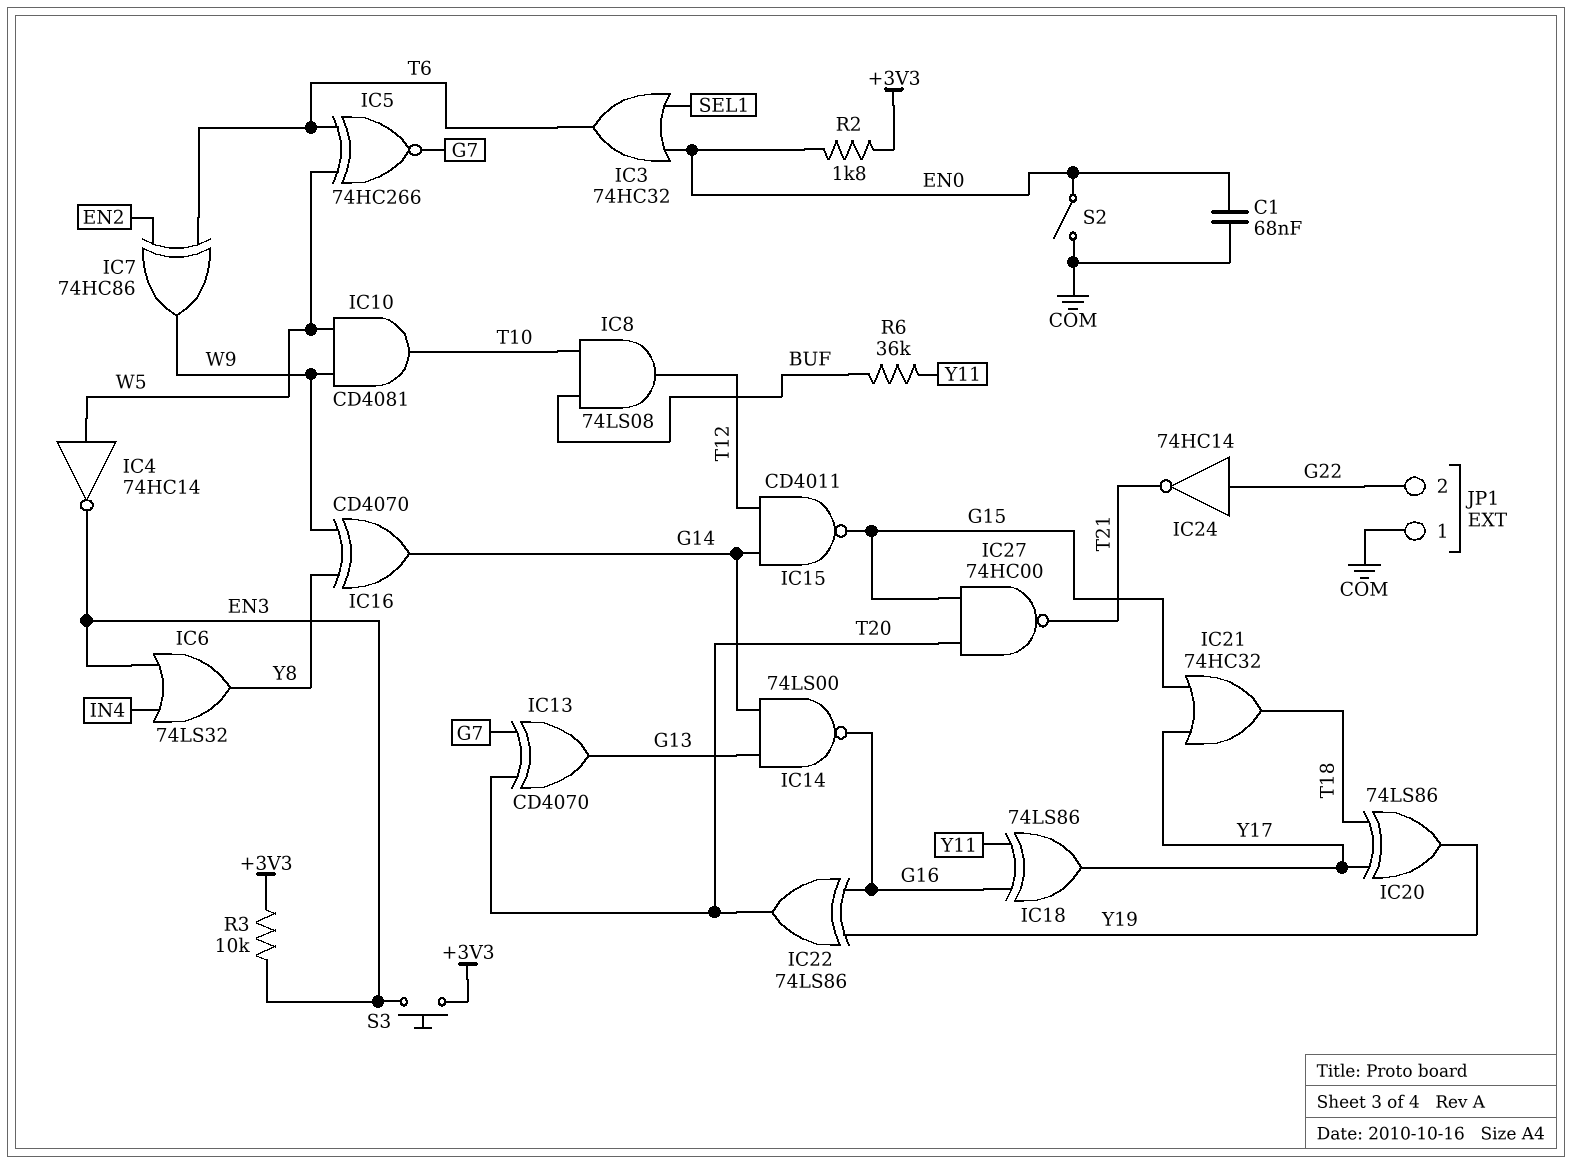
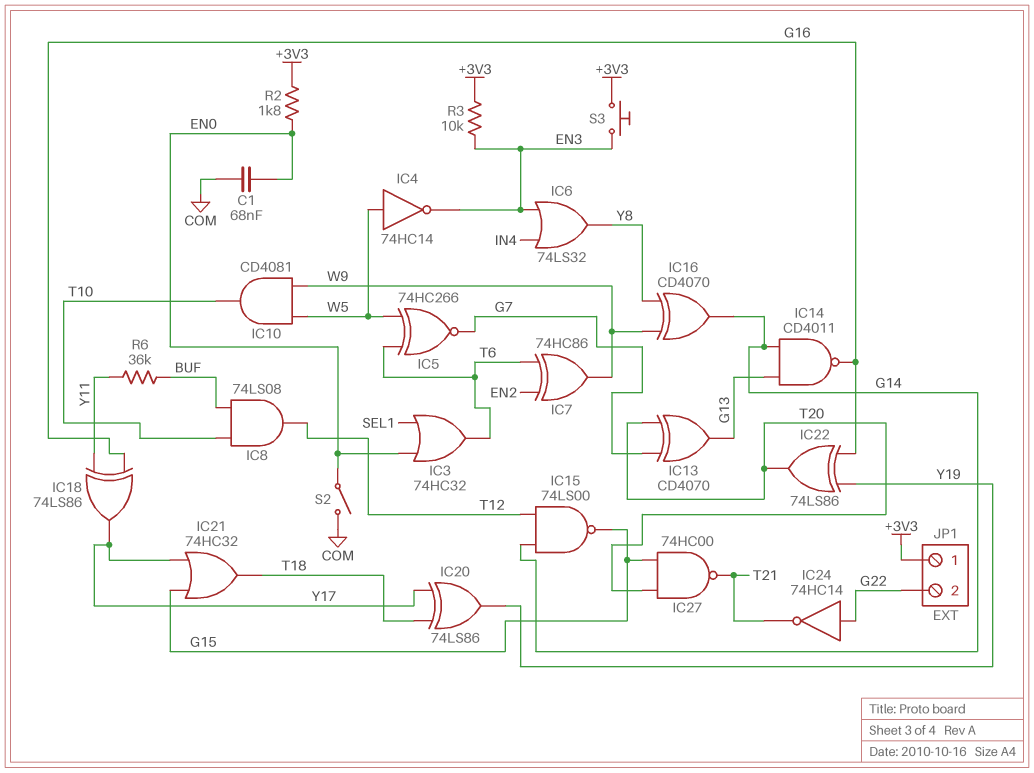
IC14: NAND 74LS00 (in G13, in G14, out G16) -> NAND CD4011 (in G13, in G14, out G16)
IC15: NAND CD4011 (in G14, in T12, out G15) -> NAND 74LS00 (in G14, in T12, out G15)
JP1 pin 1: COM -> +3V3

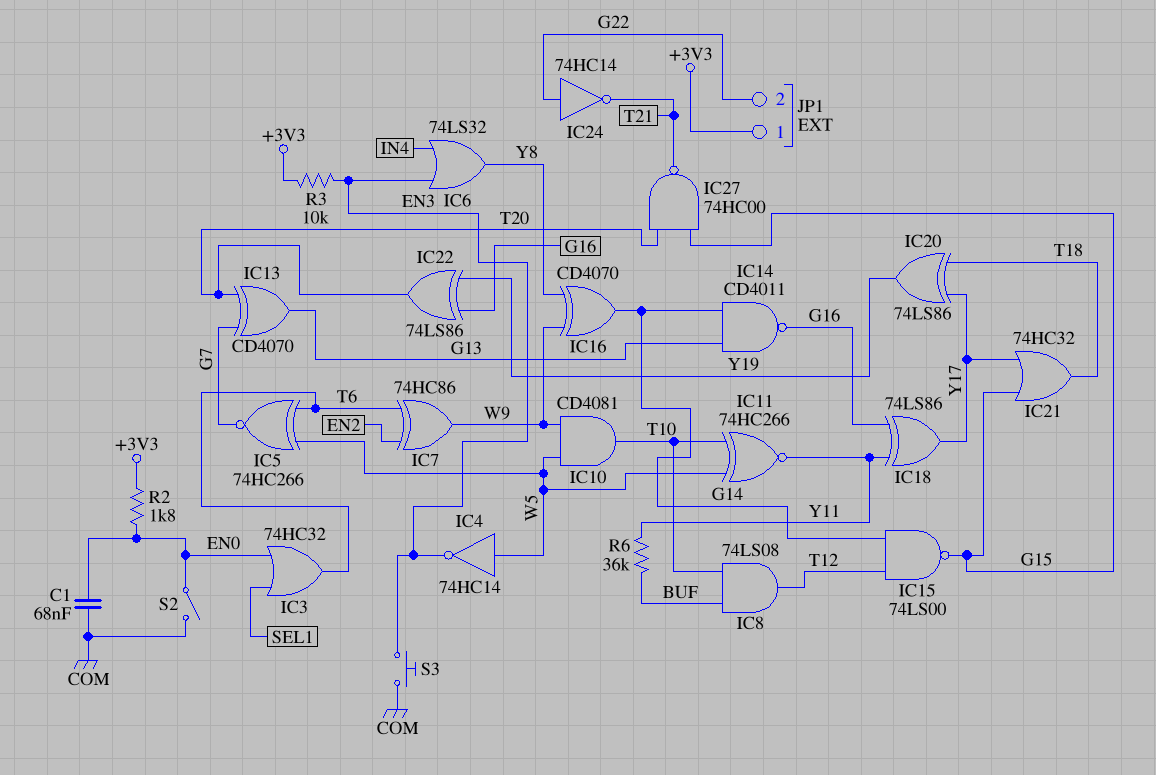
IC11: none -> XNOR 74HC266 (in T10, in W5, out Y11)
S3: button (+3V3, EN3) -> button (COM, EN3)

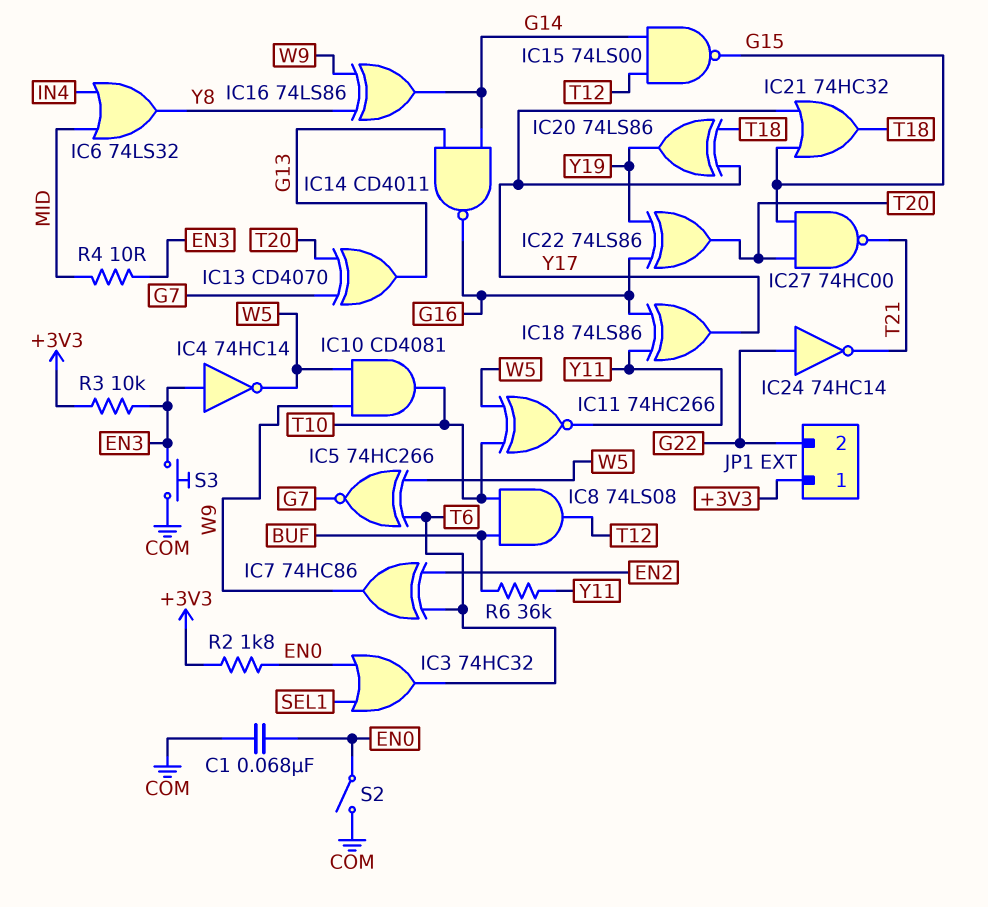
IC4: NOT 74HC14 (in W5, out EN3) -> NOT 74HC14 (in EN3, out W5)
IC6: OR 74LS32 (in EN3, in IN4, out Y8) -> OR 74LS32 (in IN4, in MID, out Y8)
IC16: XOR CD4070 (in W9, in Y8, out G14) -> XOR 74LS86 (in W9, in Y8, out G14)
R4: none -> 10 (EN3, MID)

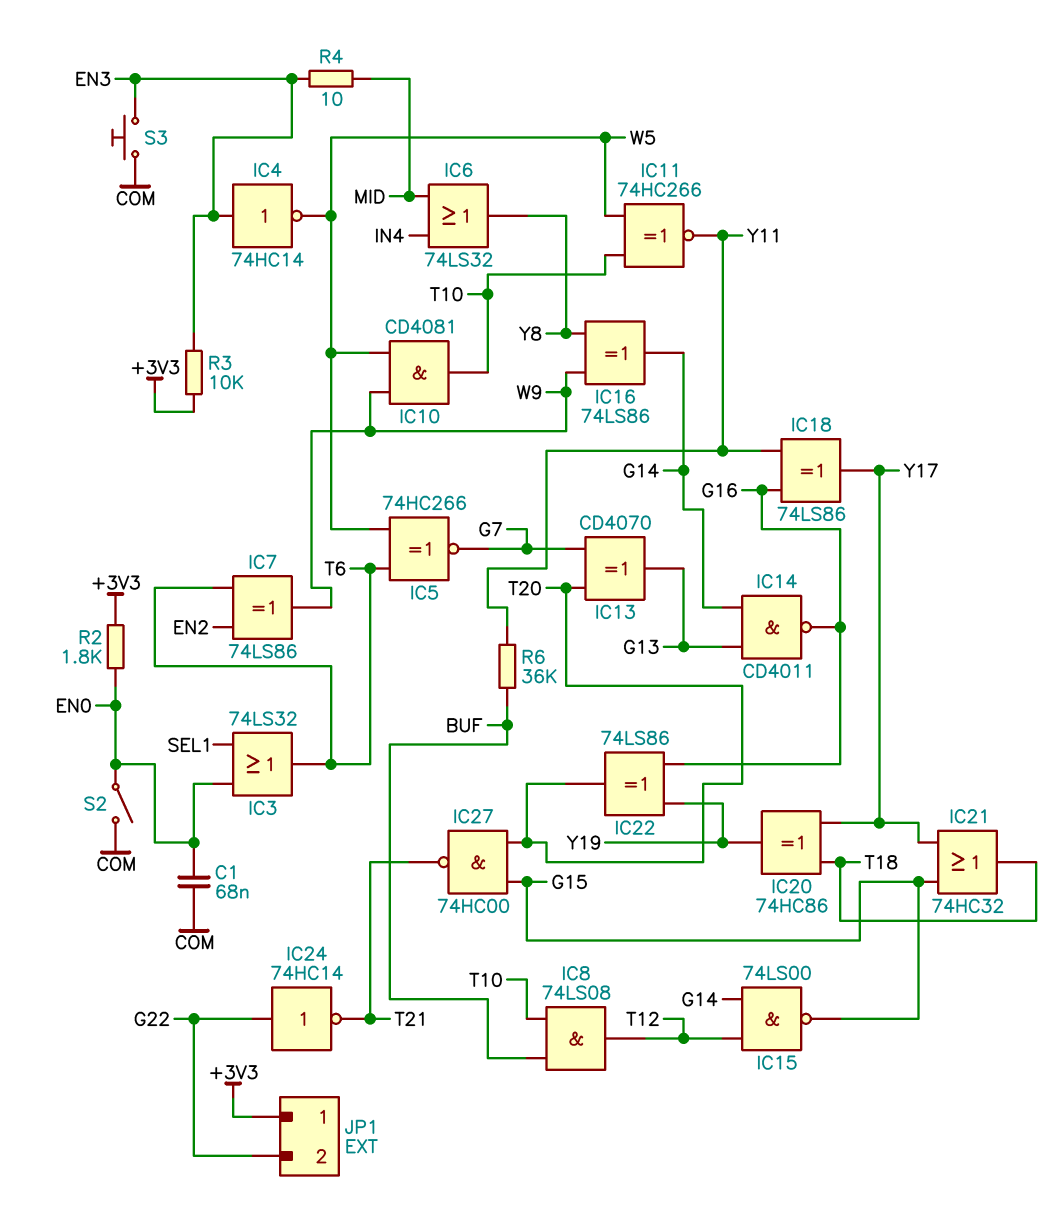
IC3: OR 74HC32 (in EN0, in SEL1, out T6) -> OR 74LS32 (in EN0, in SEL1, out T6)
IC7: XOR 74HC86 (in EN2, in T6, out W9) -> XOR 74LS86 (in EN2, in T6, out W9)
IC20: XOR 74LS86 (in T18, in Y17, out Y19) -> XOR 74HC86 (in T18, in Y17, out Y19)

